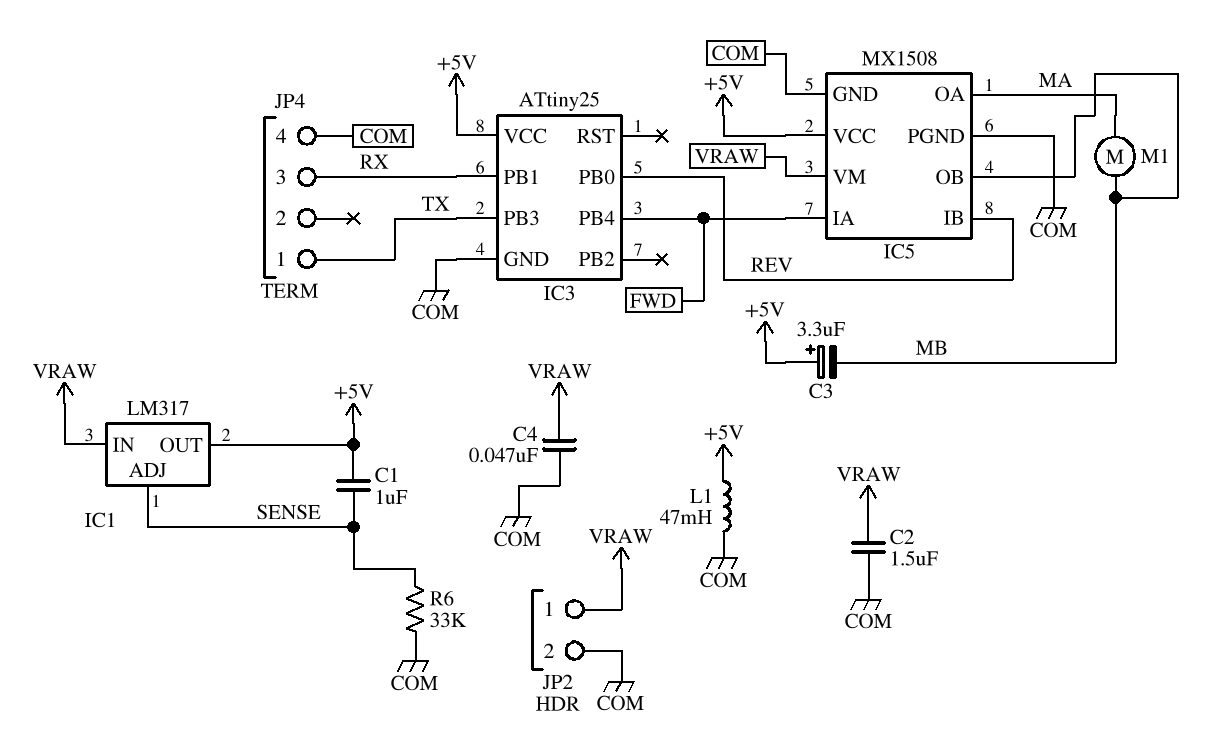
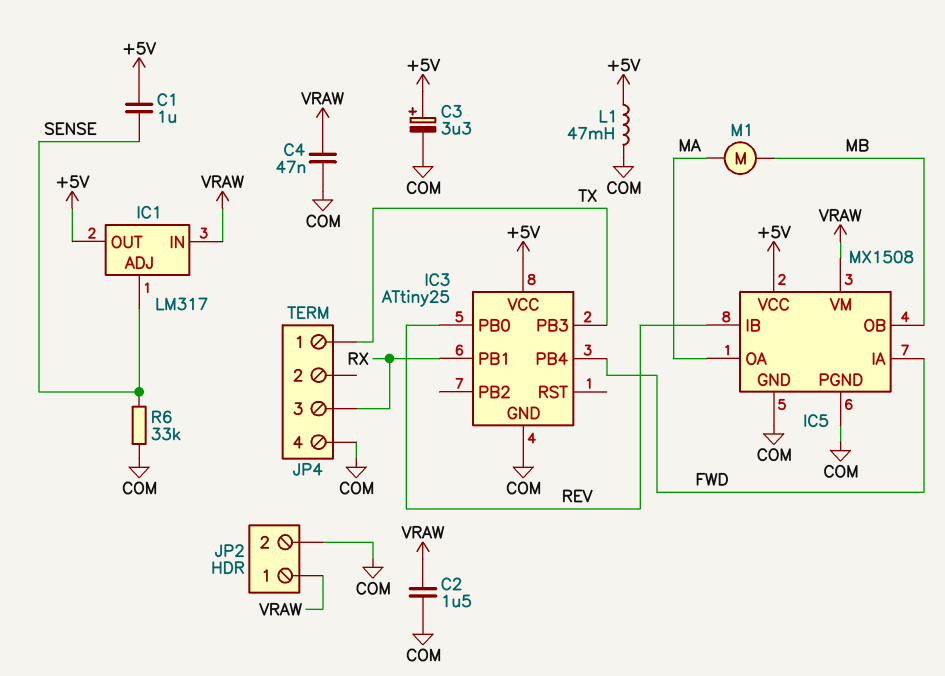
C3: 3.3uF (plus +5V, minus MB) -> 3.3uF (plus +5V, minus COM)

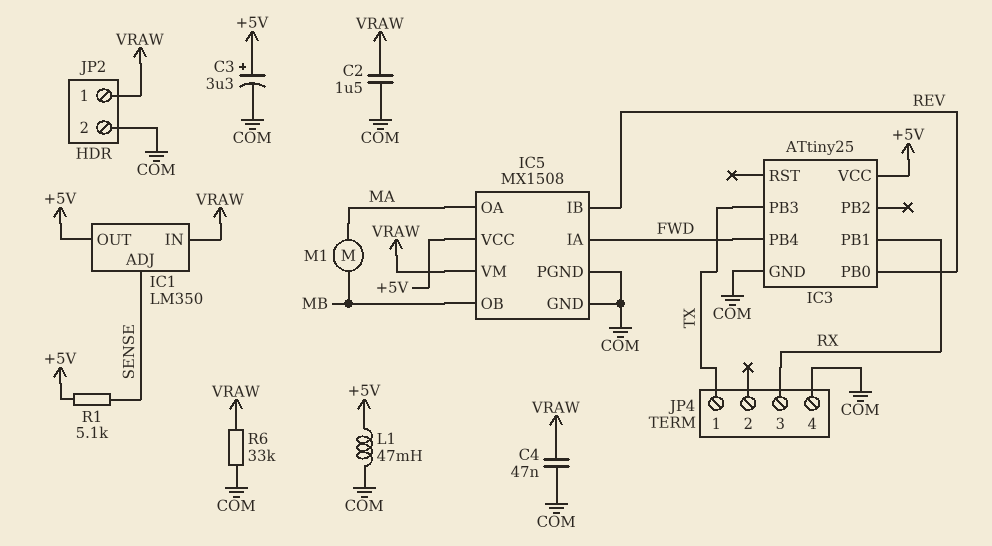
C1: 1uF (+5V, SENSE) -> none
IC1: LM317 -> LM350
R1: none -> 5.1k (+5V, SENSE)
R6: 33k (COM, SENSE) -> 33k (COM, VRAW)

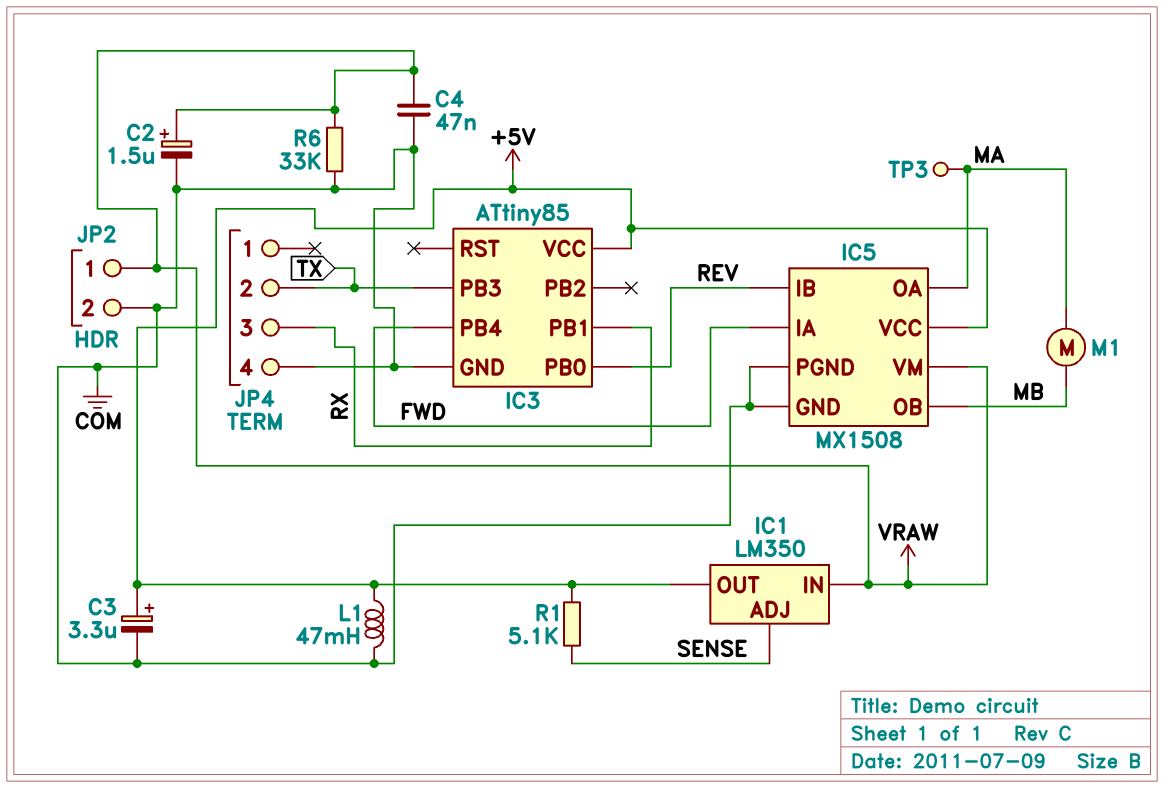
C2: 1.5uF (COM, VRAW) -> 1.5uF (plus VRAW, minus COM)
IC3: ATtiny25 -> ATtiny85
JP4 pin 1: TX -> none
JP4 pin 2: none -> TX
TP3: none -> test point (MA)

